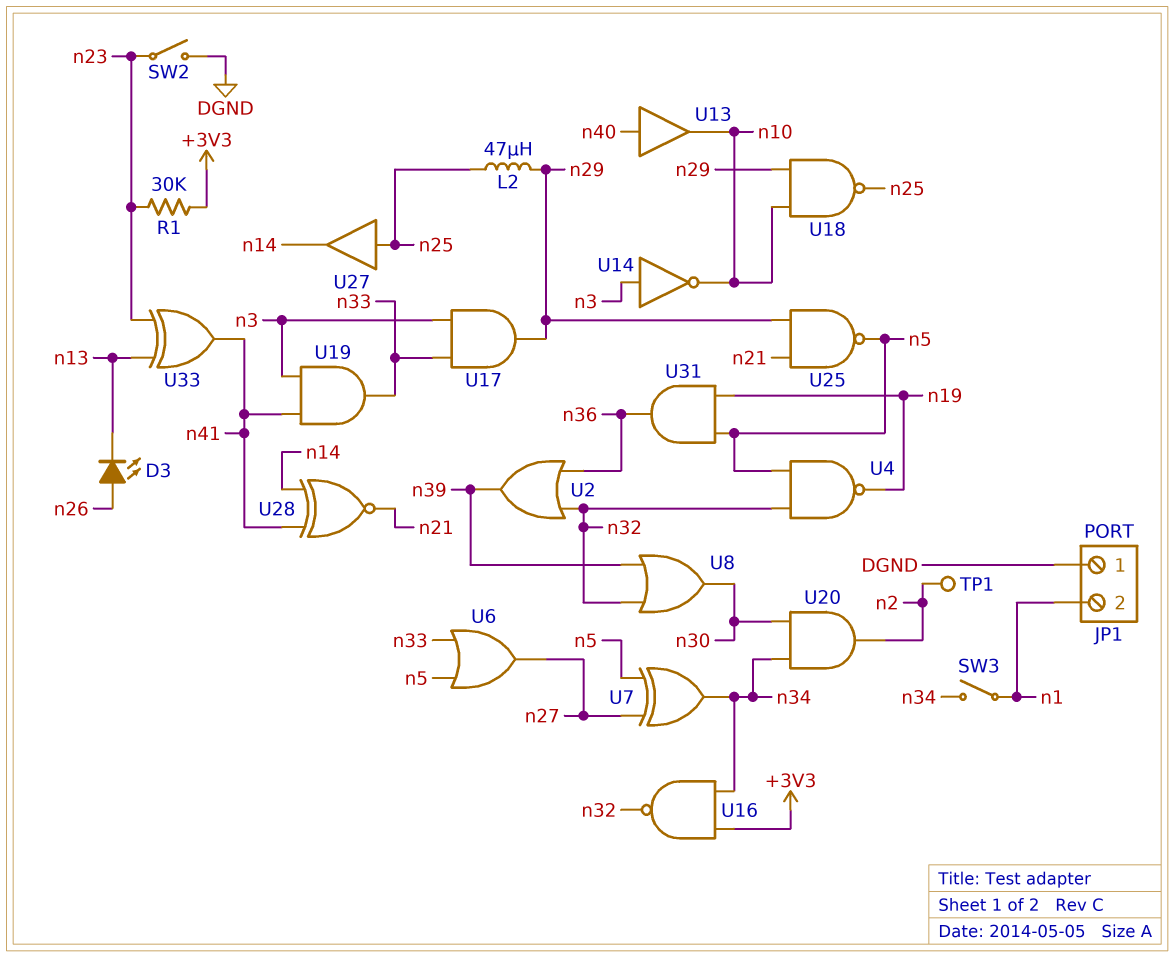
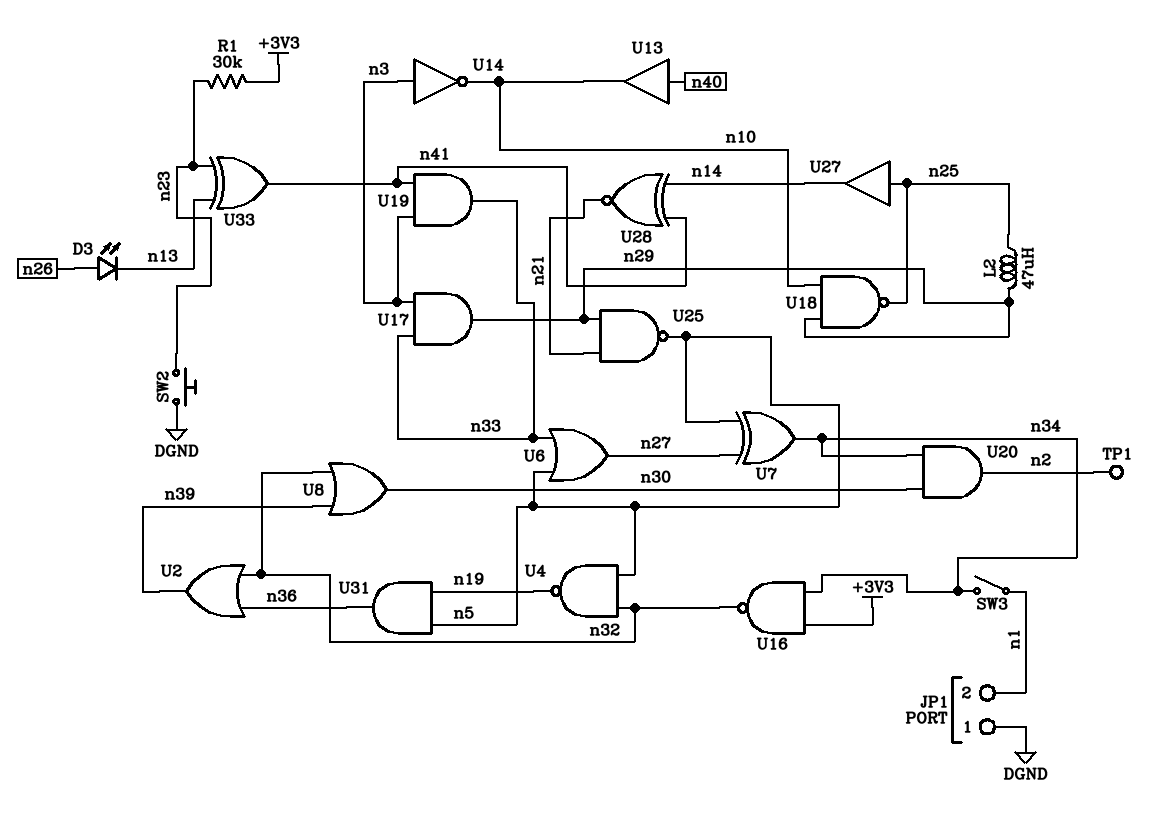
SW2: switch (DGND, n23) -> button (DGND, n23)

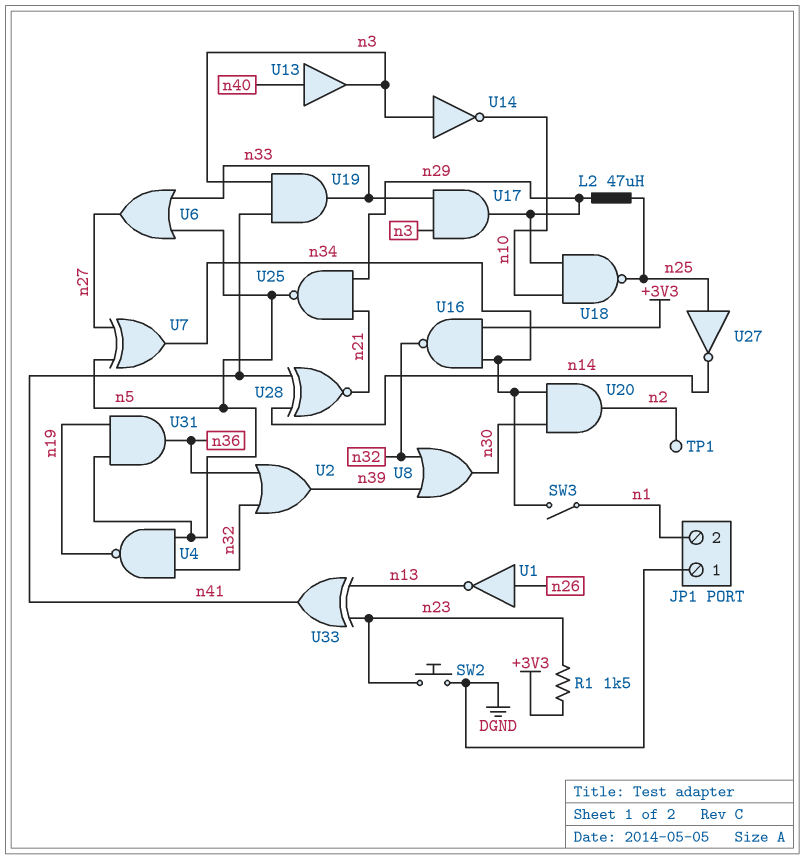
D3: LED (A n26, K n13) -> none
R1: 30k (+3V3, n23) -> 1.5k (+3V3, n23)
U1: none -> NOT (in n26, out n13)
U13: buffer (in n40, out n10) -> buffer (in n40, out n3)
U27: buffer (in n25, out n14) -> NOT (in n25, out n14)

